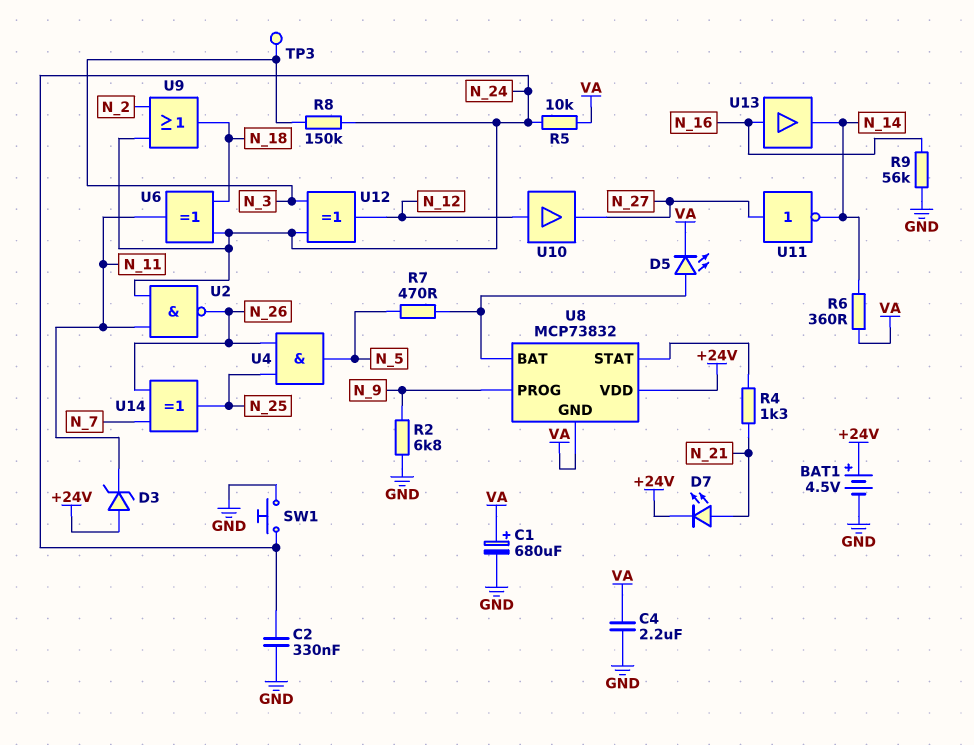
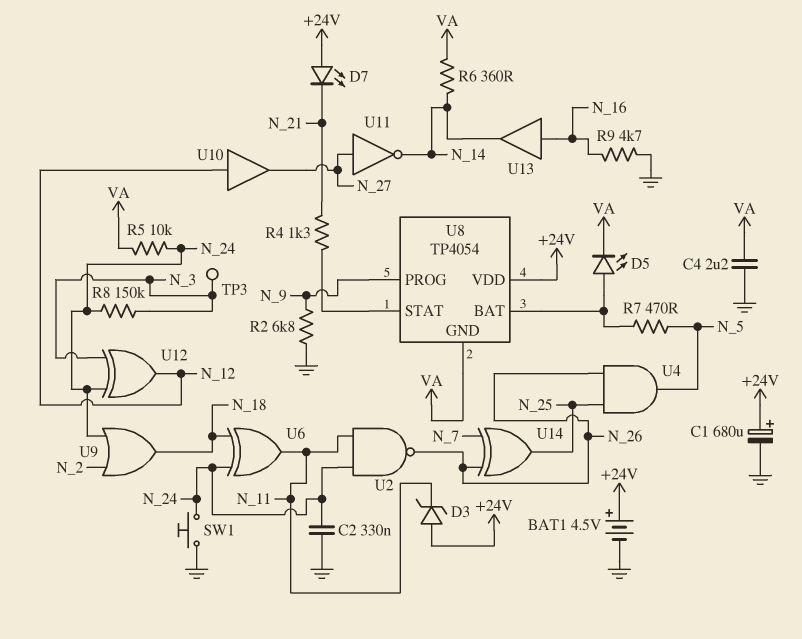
C1: 680uF (plus VA, minus GND) -> 680uF (plus +24V, minus GND)
D7: LED (A N_21, K +24V) -> LED (A +24V, K N_21)
R9: 56k (GND, N_16) -> 4.7k (GND, N_16)
U8: MCP73832 -> TP4054

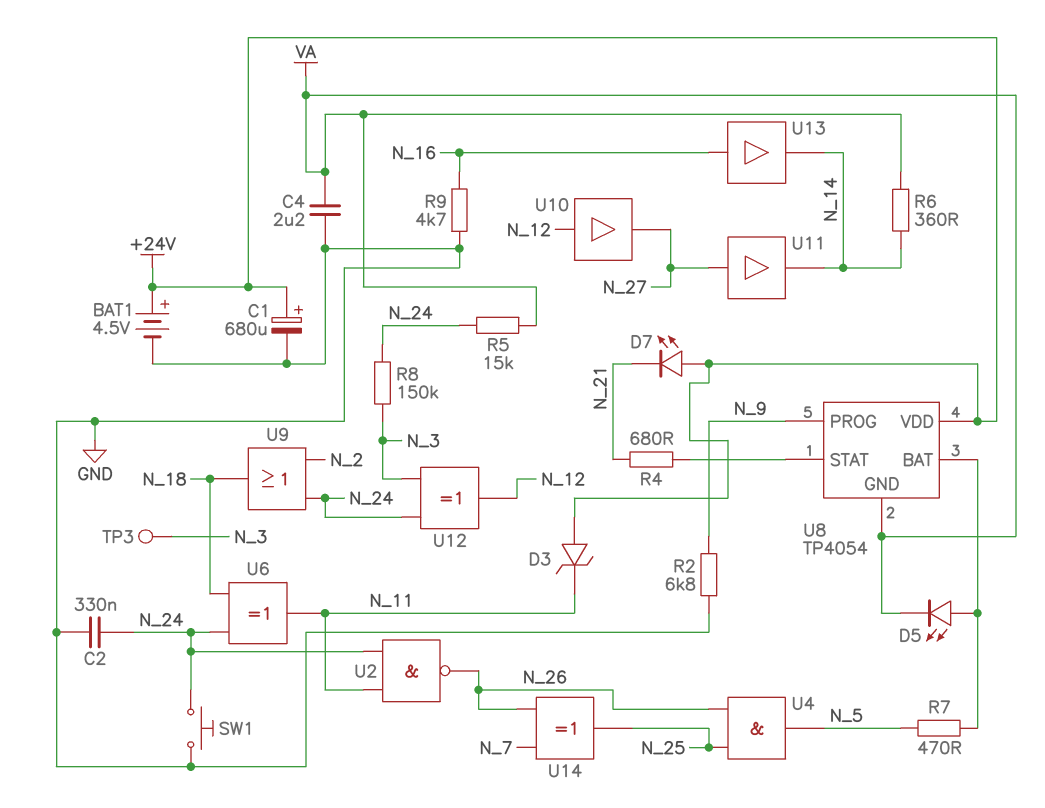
R4: 1.3k (N_21, U8/STAT) -> 680 (N_21, U8/STAT)
R5: 10k (N_24, VA) -> 15k (N_24, VA)
U11: NOT (in N_27, out N_14) -> buffer (in N_27, out N_14)

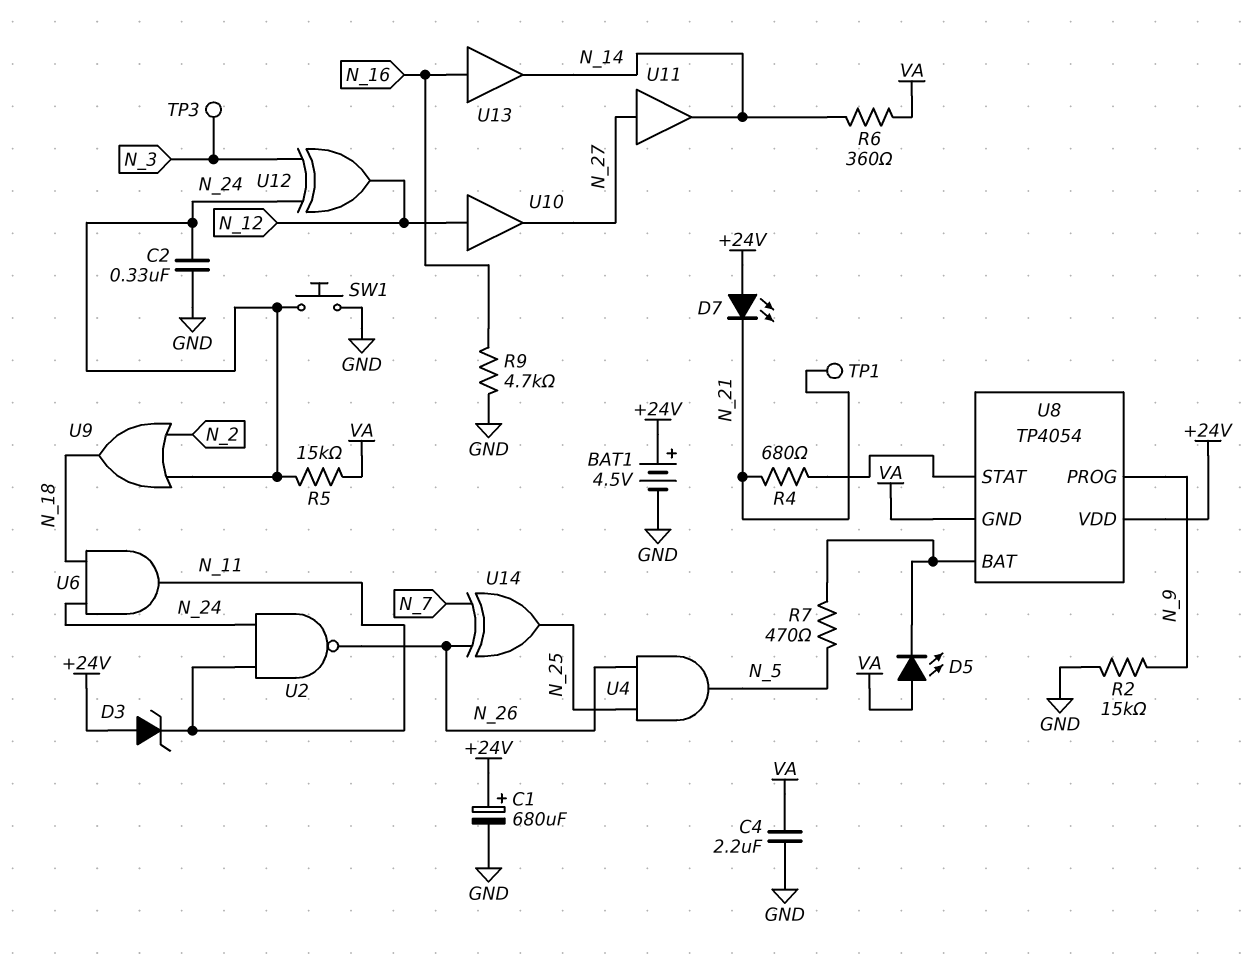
D5: LED (A U8/BAT, K VA) -> LED (A VA, K U8/BAT)
R2: 6.8k (GND, N_9) -> 15k (GND, N_9)
R8: 150k (N_3, N_24) -> none
TP1: none -> test point (N_21)
U6: XOR (in N_18, in N_24, out N_11) -> AND (in N_18, in N_24, out N_11)

